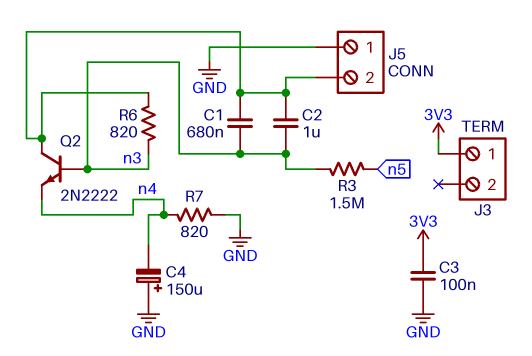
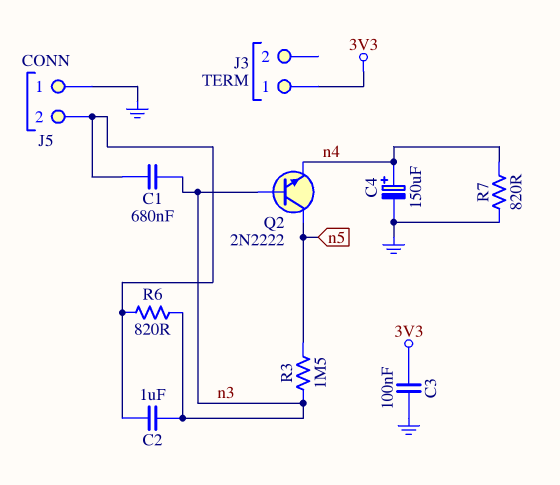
C4: 150uF (plus GND, minus n4) -> 150uF (plus n4, minus GND)
Q2: NPN 2N2222 (B n3, C J5/2, E n4) -> NPN 2N2222 (B n3, C n5, E n4)

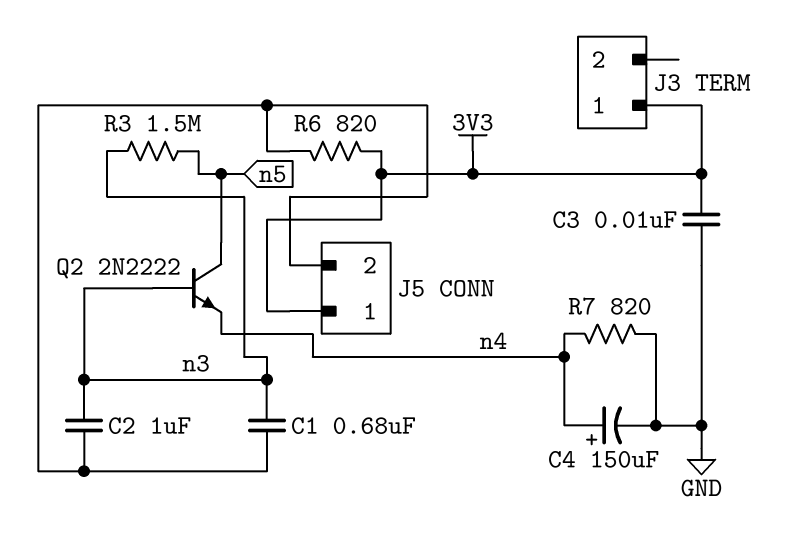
C3: 100nF (3V3, GND) -> 10nF (3V3, GND)
J5 pin 1: GND -> 3V3
R6: 820 (J5/2, n3) -> 820 (3V3, J5/2)

